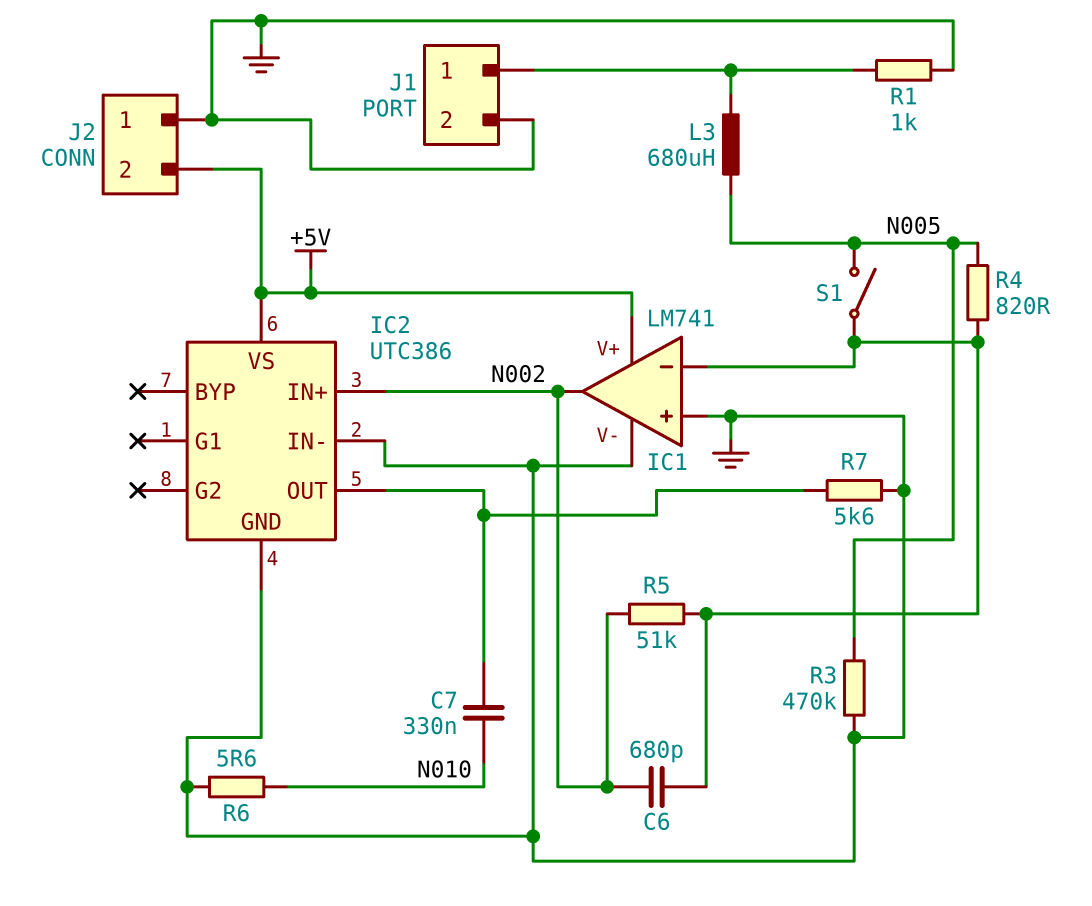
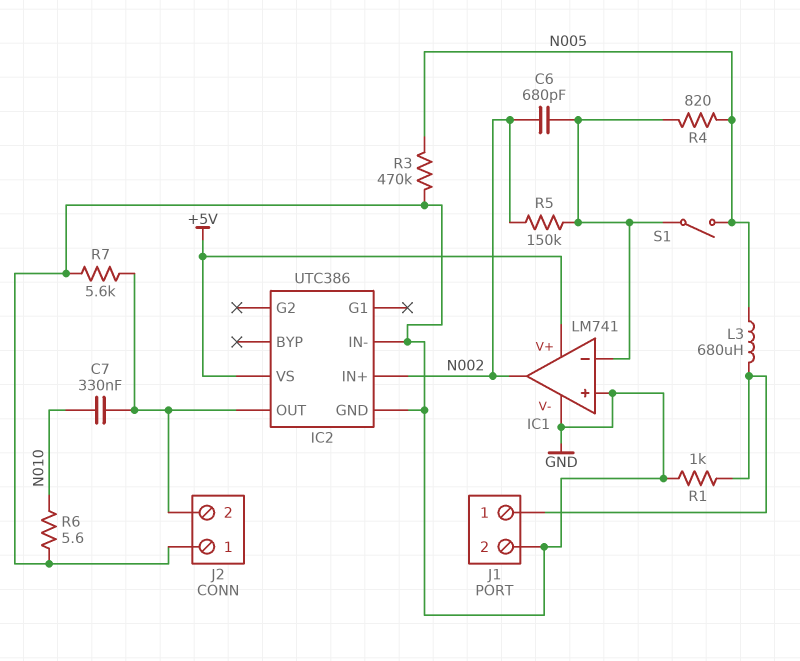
J2 pin 2: +5V -> IC2/OUT
R5: 51k (IC1/in-, N002) -> 150k (IC1/in-, N002)

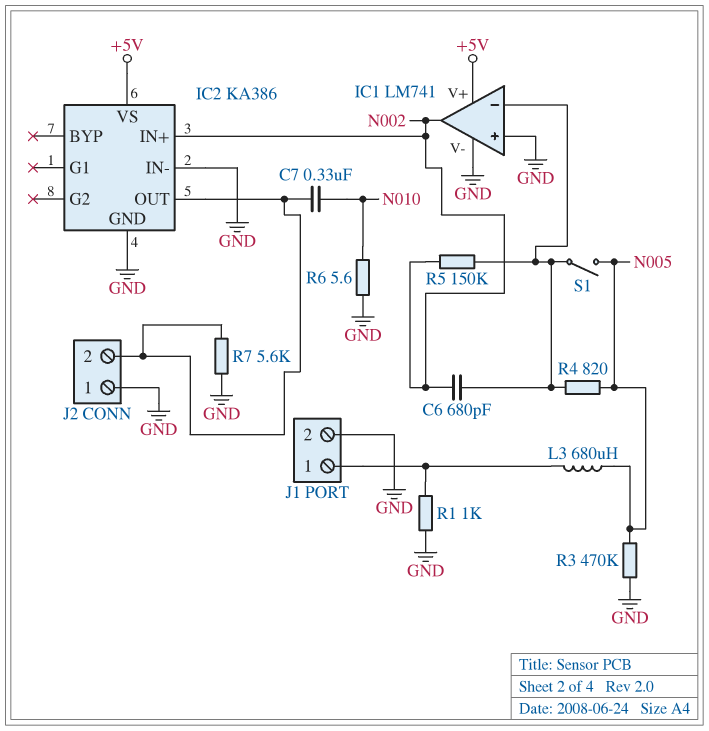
IC2: UTC386 -> KA386

